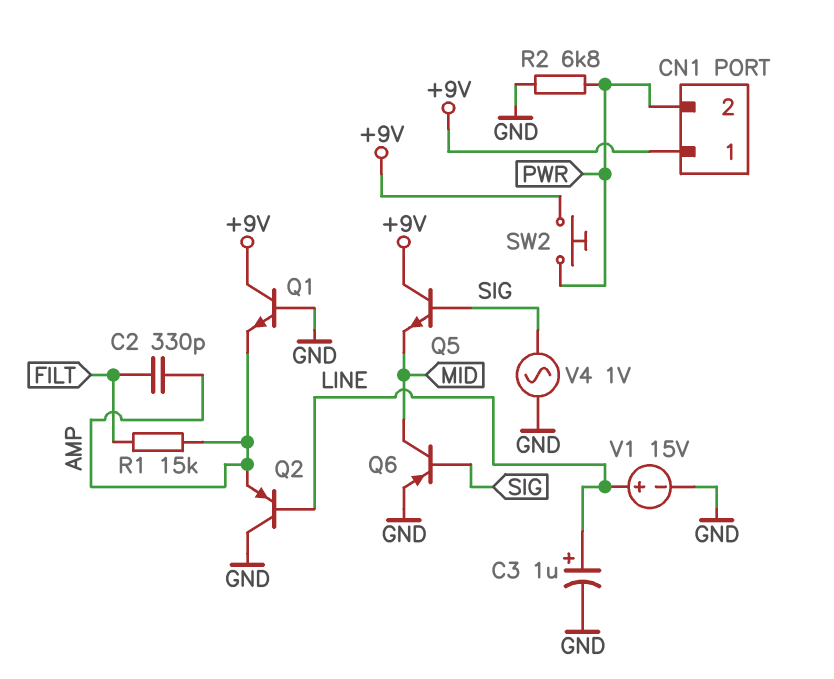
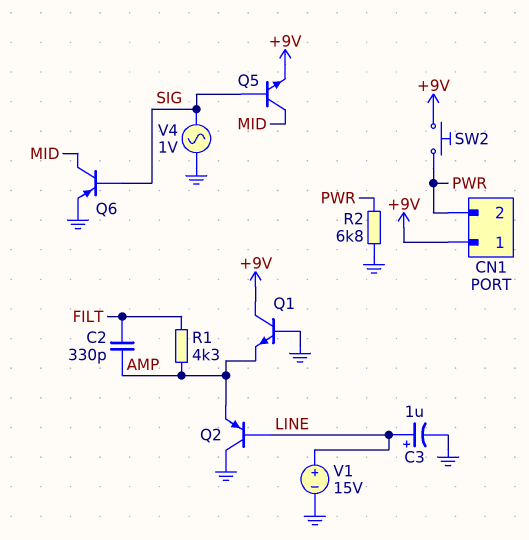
Q5: NPN (B SIG, C +9V, E MID) -> NPN (B SIG, C MID, E +9V)
R1: 15k (AMP, FILT) -> 4.3k (AMP, FILT)

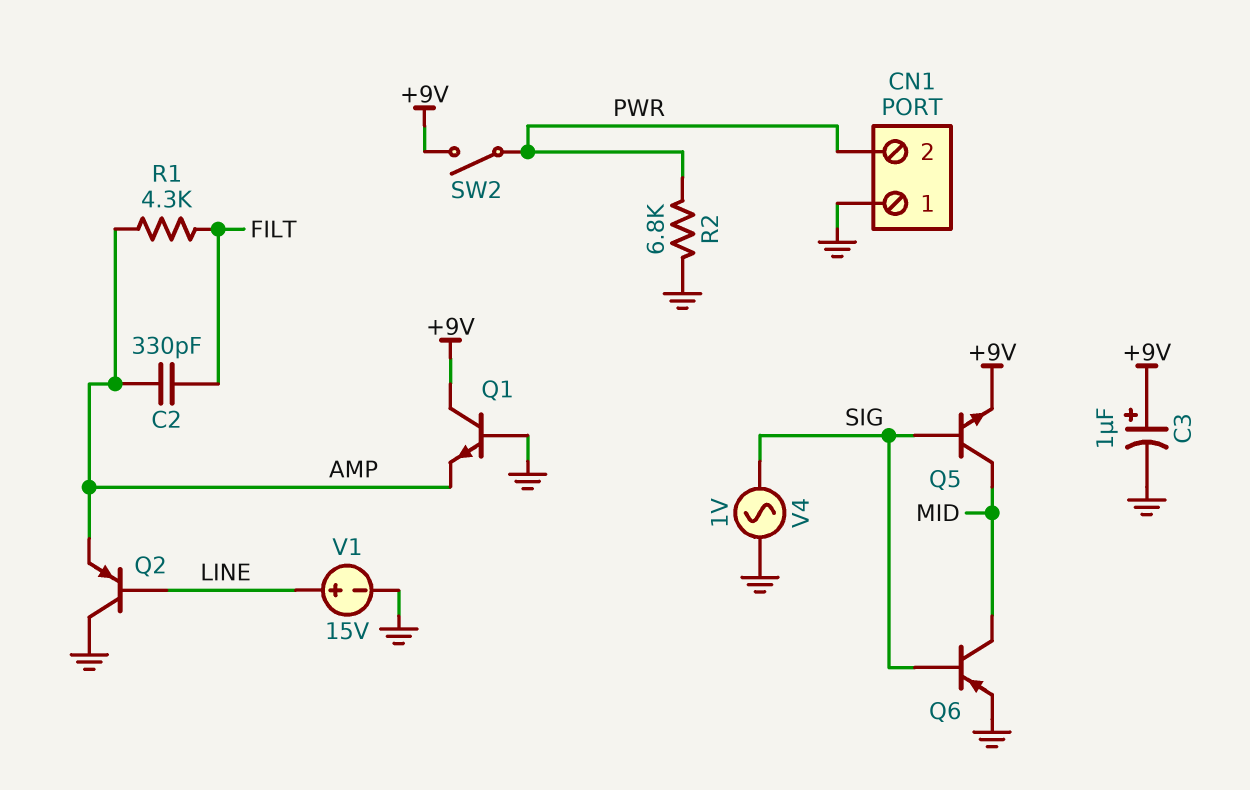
C3: 1uF (plus LINE, minus GND) -> 1uF (plus +9V, minus GND)
CN1 pin 1: +9V -> GND
SW2: button (+9V, PWR) -> switch (+9V, PWR)

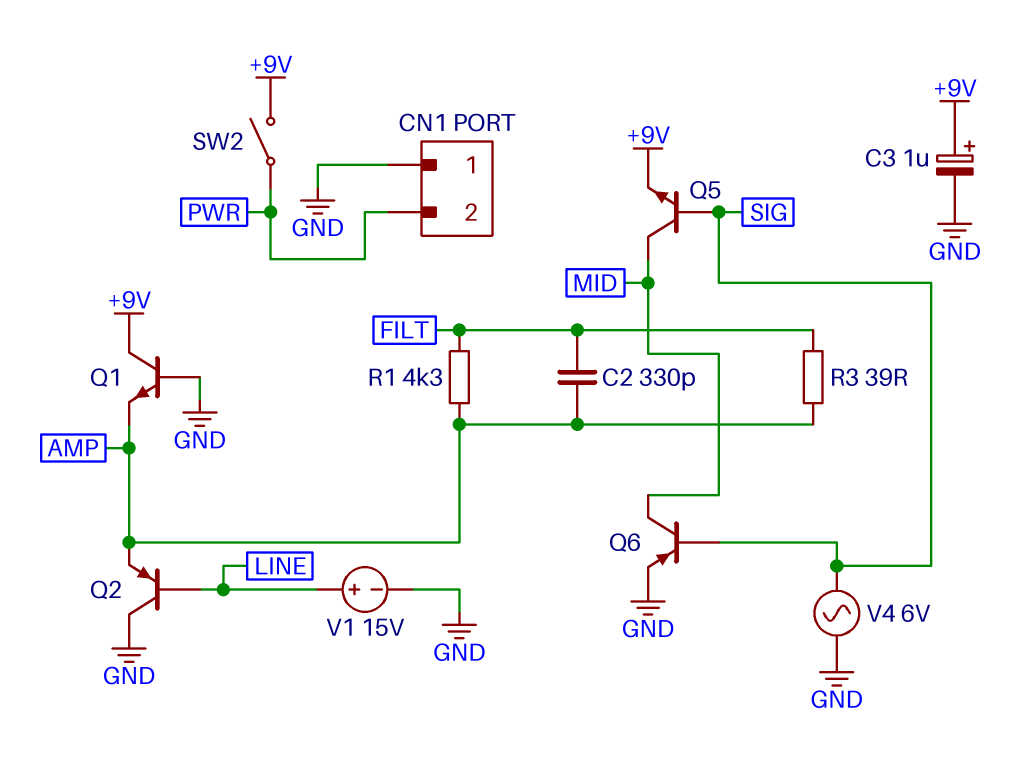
R2: 6.8k (GND, PWR) -> none
R3: none -> 39 (AMP, FILT)
V4: AC 1V (GND, SIG) -> AC 6V (GND, SIG)

